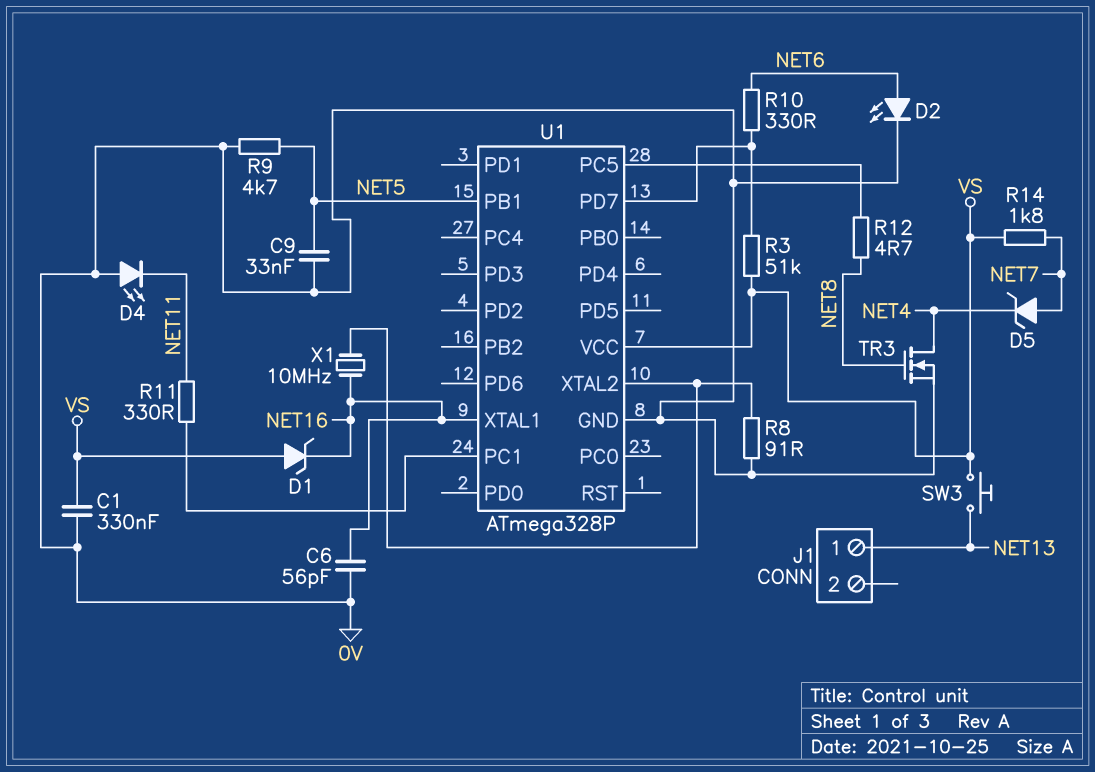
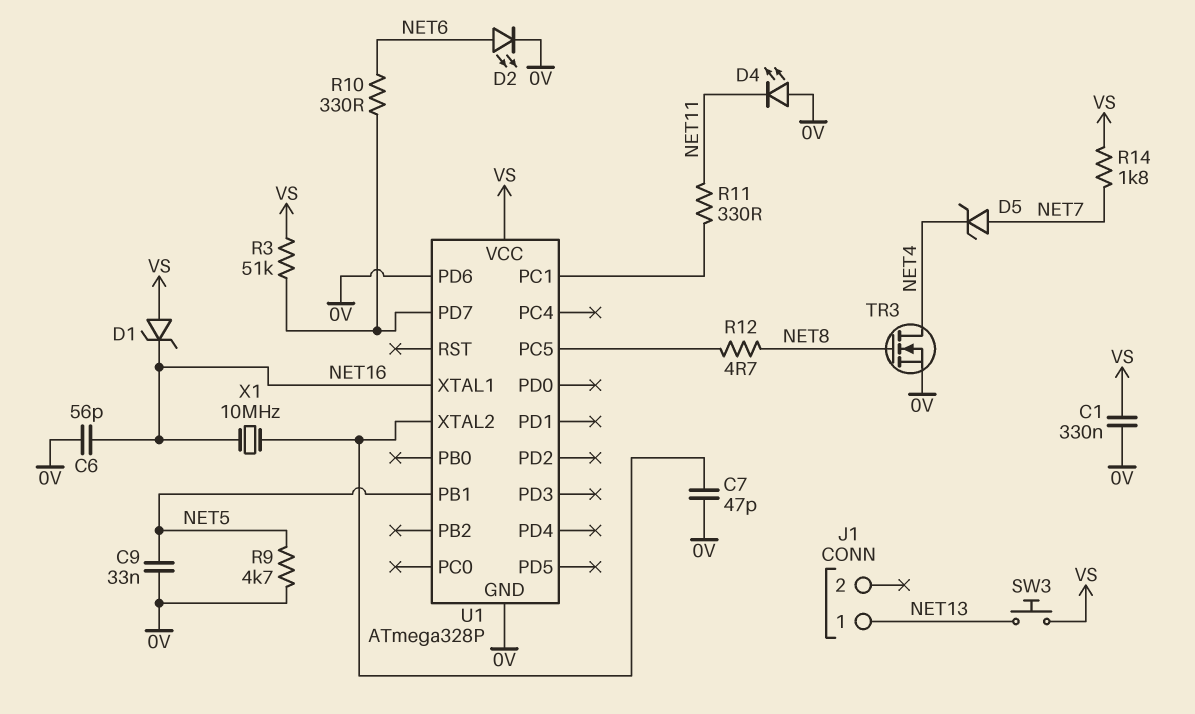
C7: none -> 47pF (0V, U1/XTAL2)
R8: 91 (0V, U1/XTAL2) -> none
U1 pin PD6: none -> 0V

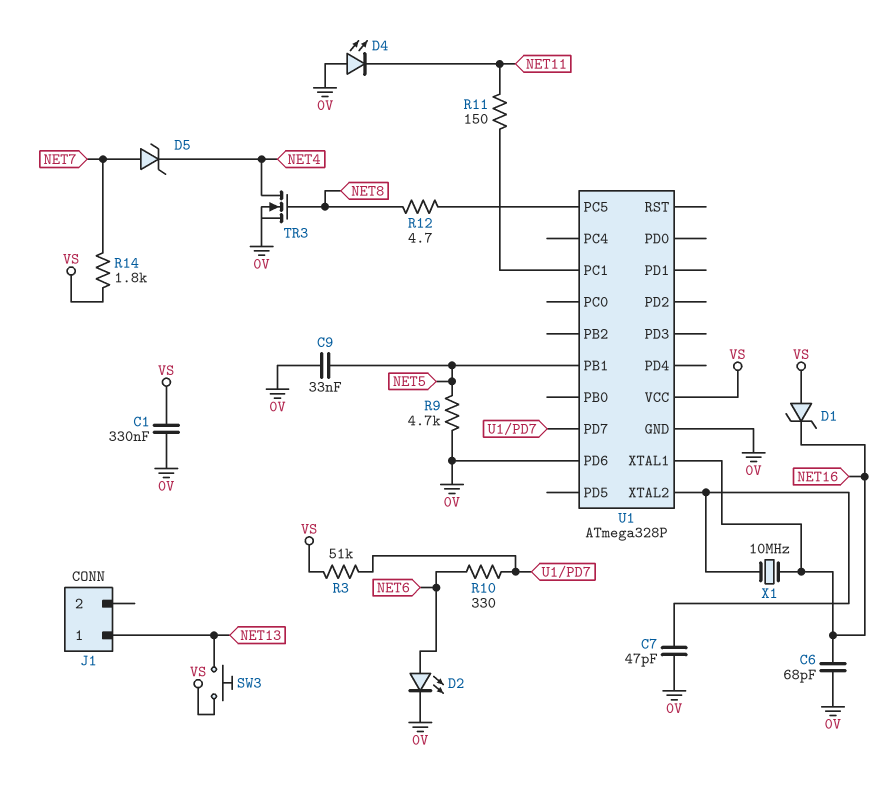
C6: 56pF (0V, NET16) -> 68pF (0V, NET16)
R11: 330 (NET11, U1/PC1) -> 150 (NET11, U1/PC1)

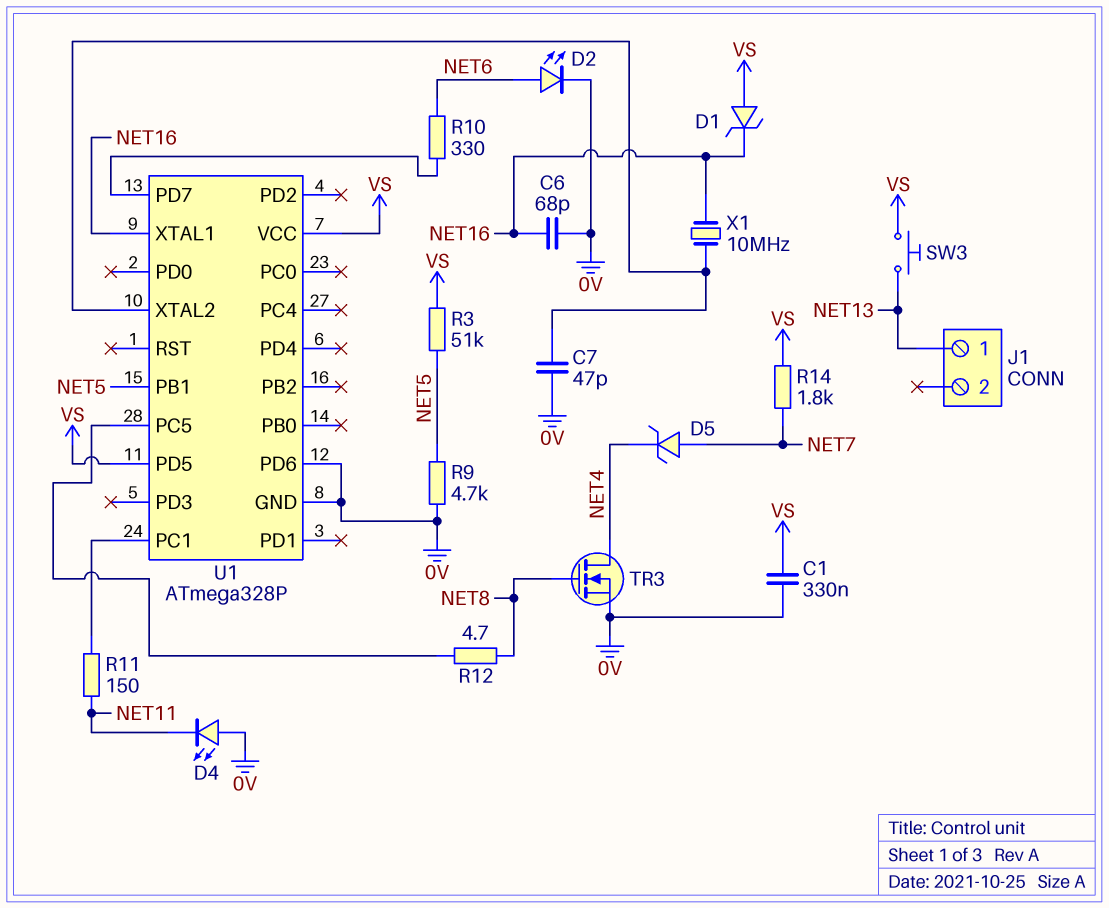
C9: 33nF (0V, NET5) -> none
R3: 51k (U1/PD7, VS) -> 51k (NET5, VS)
U1 pin PD5: none -> VS

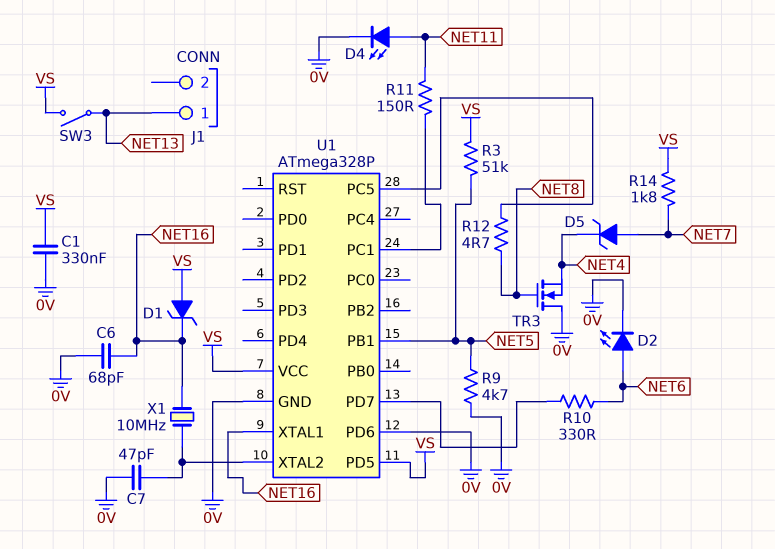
D4: LED (A 0V, K NET11) -> LED (A NET11, K 0V)
SW3: button (NET13, VS) -> switch (NET13, VS)
TR3: NMOS (G NET8, D NET4, S 0V) -> NMOS (G NET8, D 0V, S NET4)

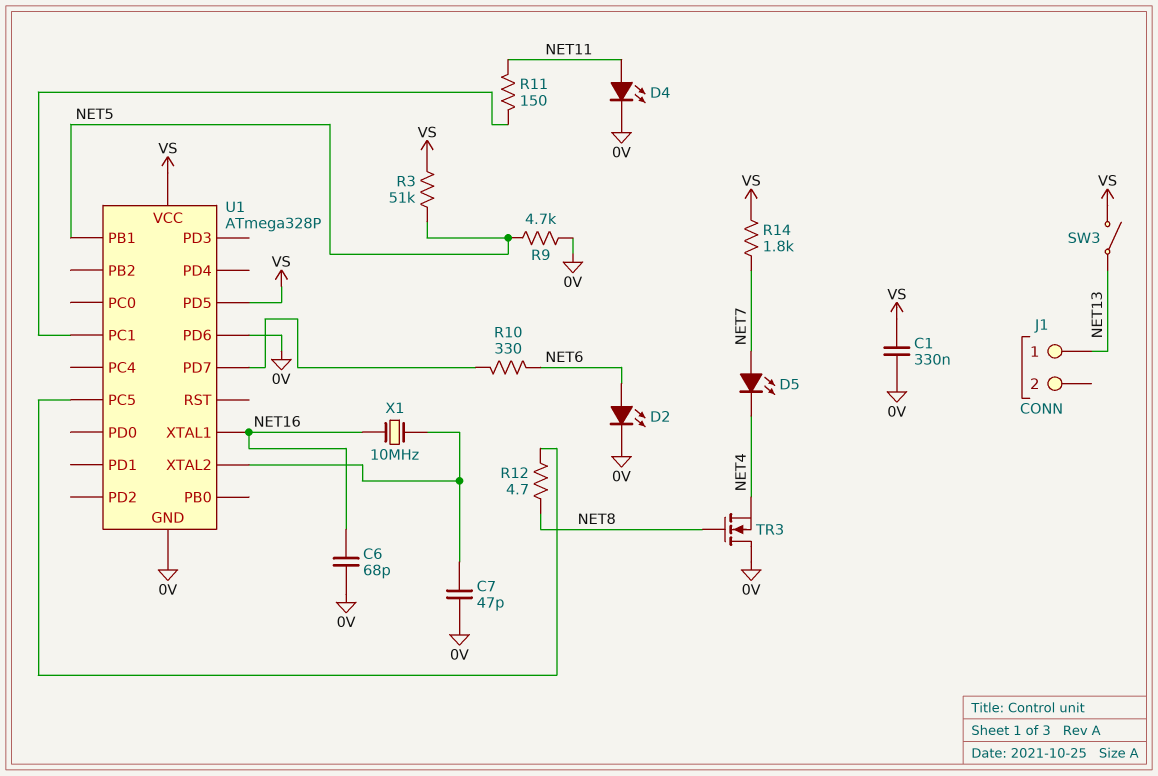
D1: zener (A VS, K NET16) -> none
D5: zener (A NET7, K NET4) -> LED (A NET7, K NET4)

